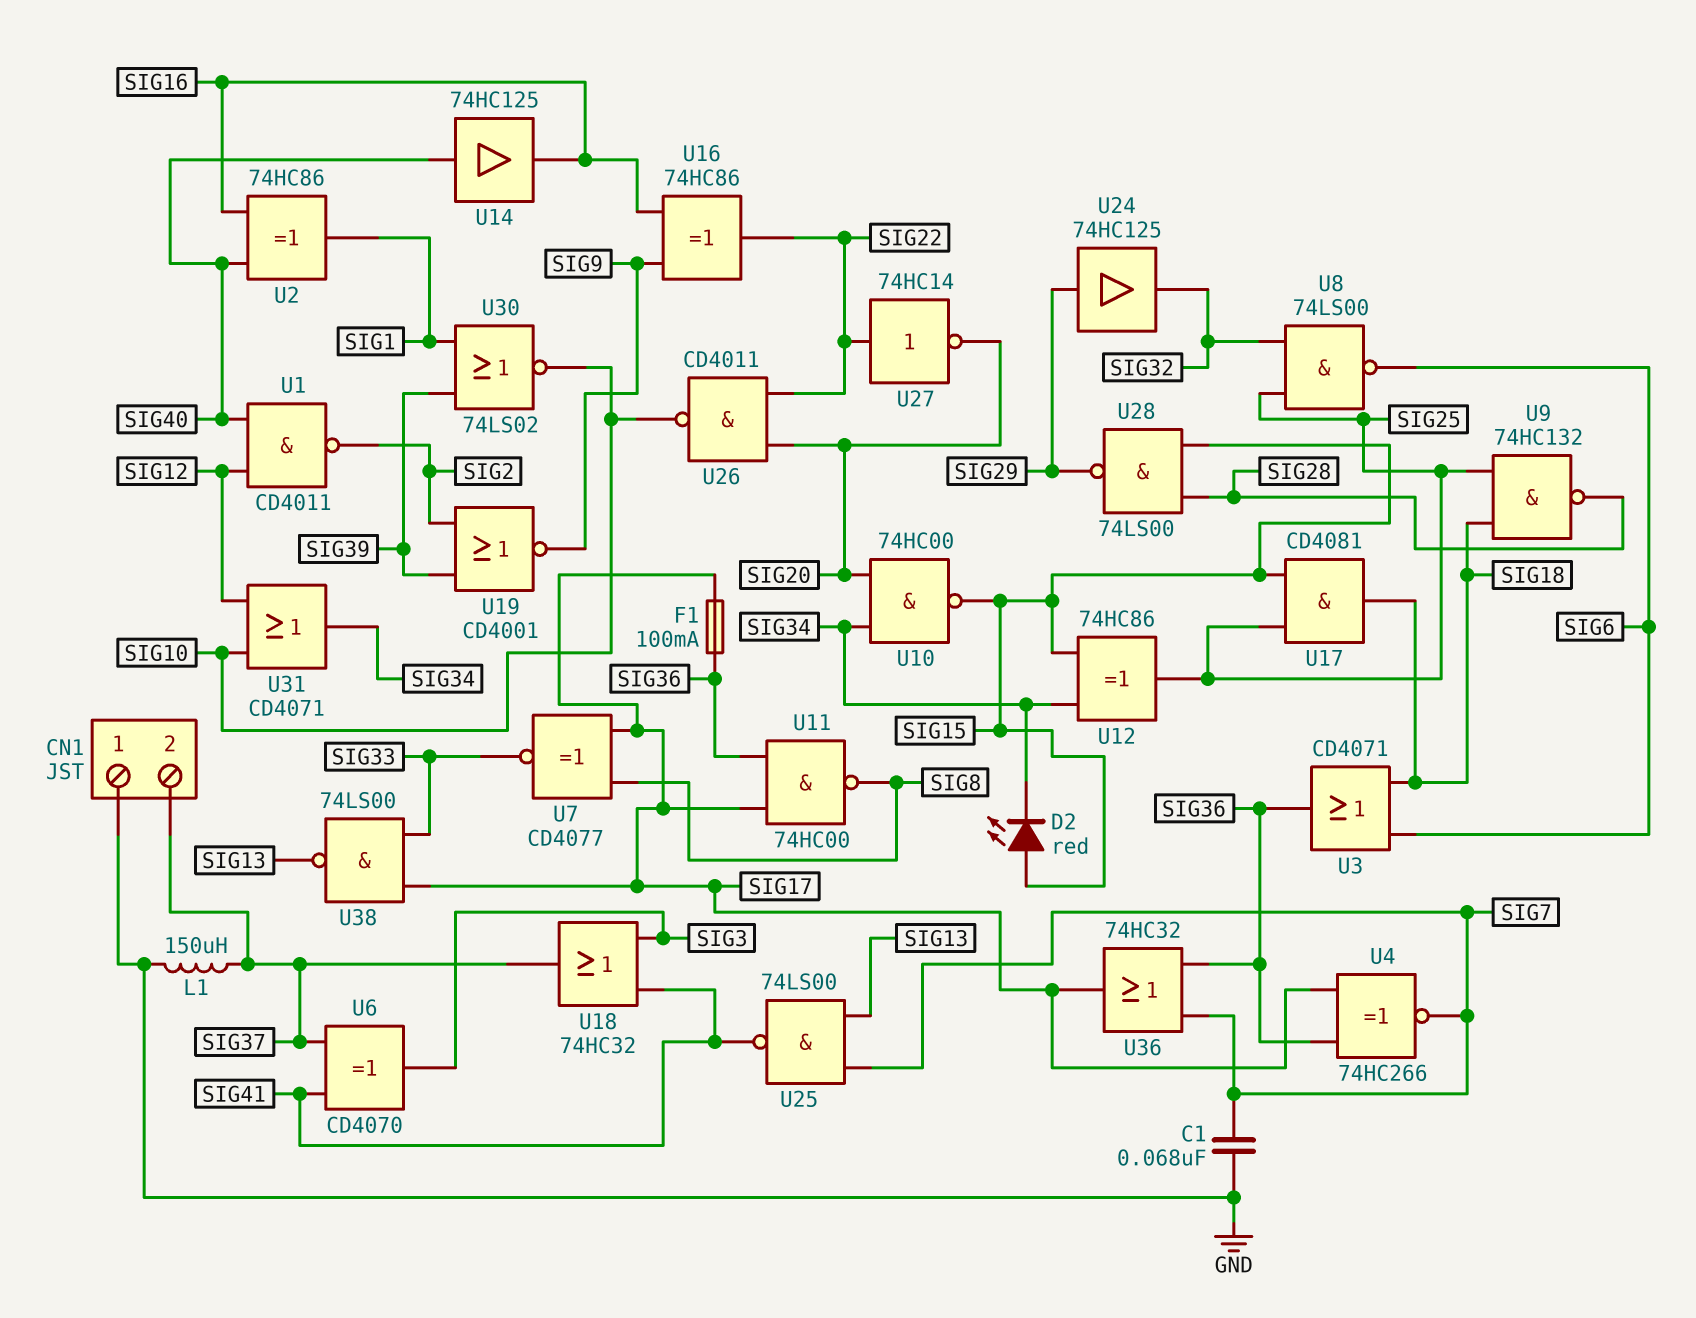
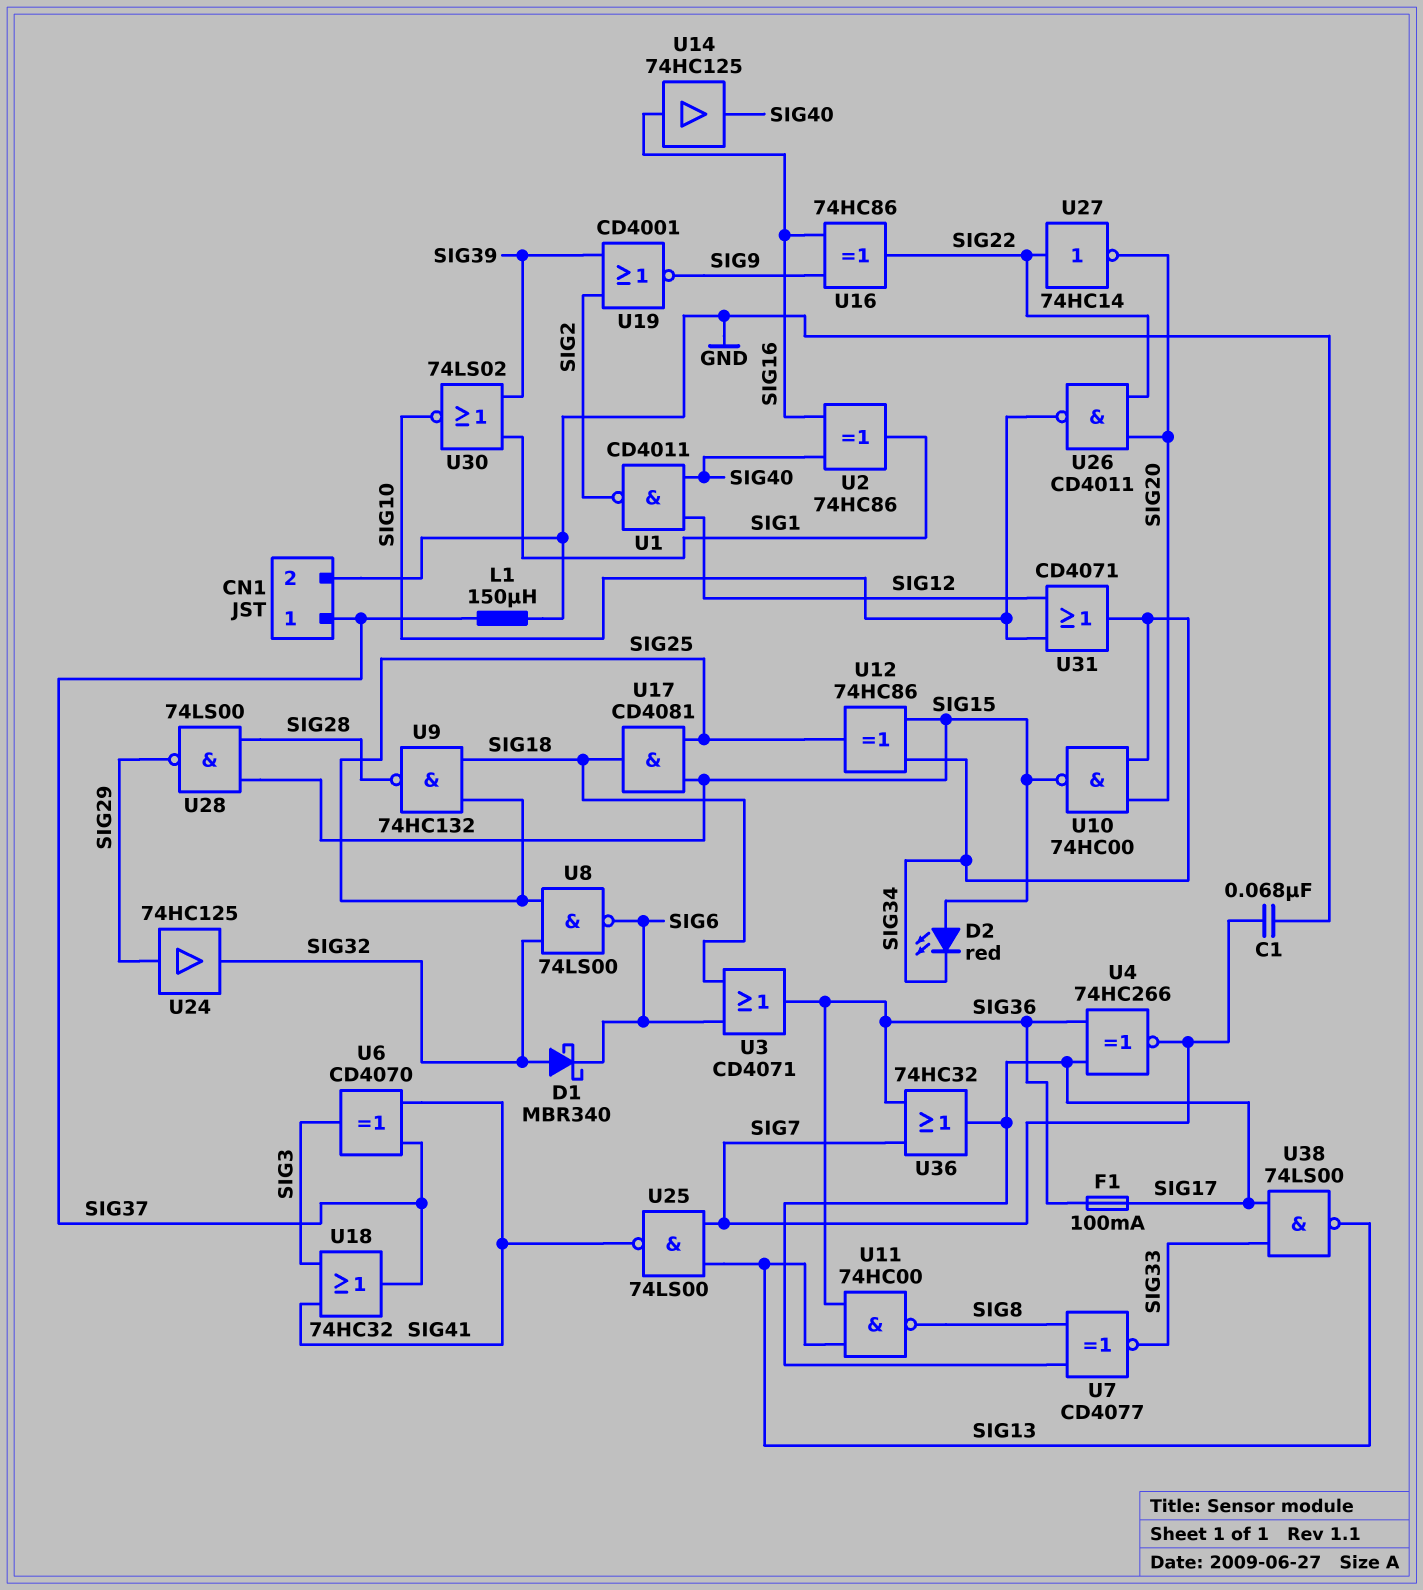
CN1 pin 1: GND -> SIG37
CN1 pin 2: SIG37 -> GND
D1: none -> schottky MBR340 (A SIG32, K SIG6)
U11: NAND 74HC00 (in SIG17, in SIG36, out SIG8) -> NAND 74HC00 (in SIG13, in SIG36, out SIG8)
U14: buffer 74HC125 (in SIG40, out SIG16) -> buffer 74HC125 (in SIG16, out SIG40)

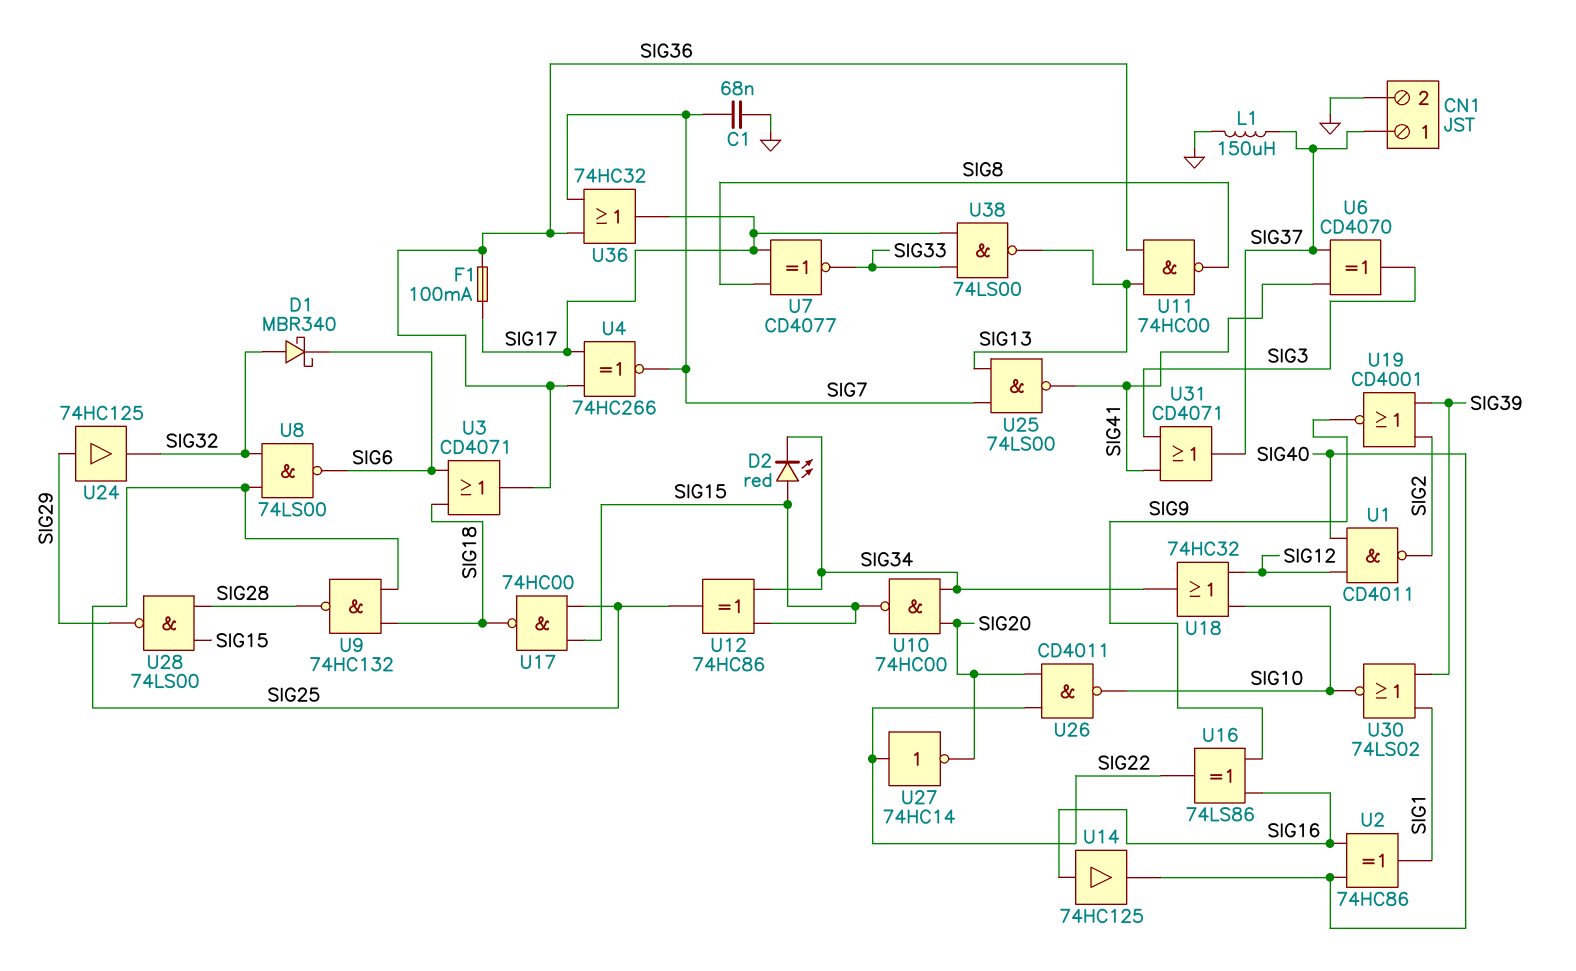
U16: XOR 74HC86 (in SIG9, in SIG16, out SIG22) -> XOR 74LS86 (in SIG9, in SIG16, out SIG22)
U17: AND CD4081 (in SIG15, in SIG25, out SIG18) -> NAND 74HC00 (in SIG15, in SIG25, out SIG18)
U18: OR 74HC32 (in SIG3, in SIG41, out SIG37) -> OR 74HC32 (in SIG10, in SIG12, out SIG34)
U31: OR CD4071 (in SIG10, in SIG12, out SIG34) -> OR CD4071 (in SIG3, in SIG41, out SIG37)

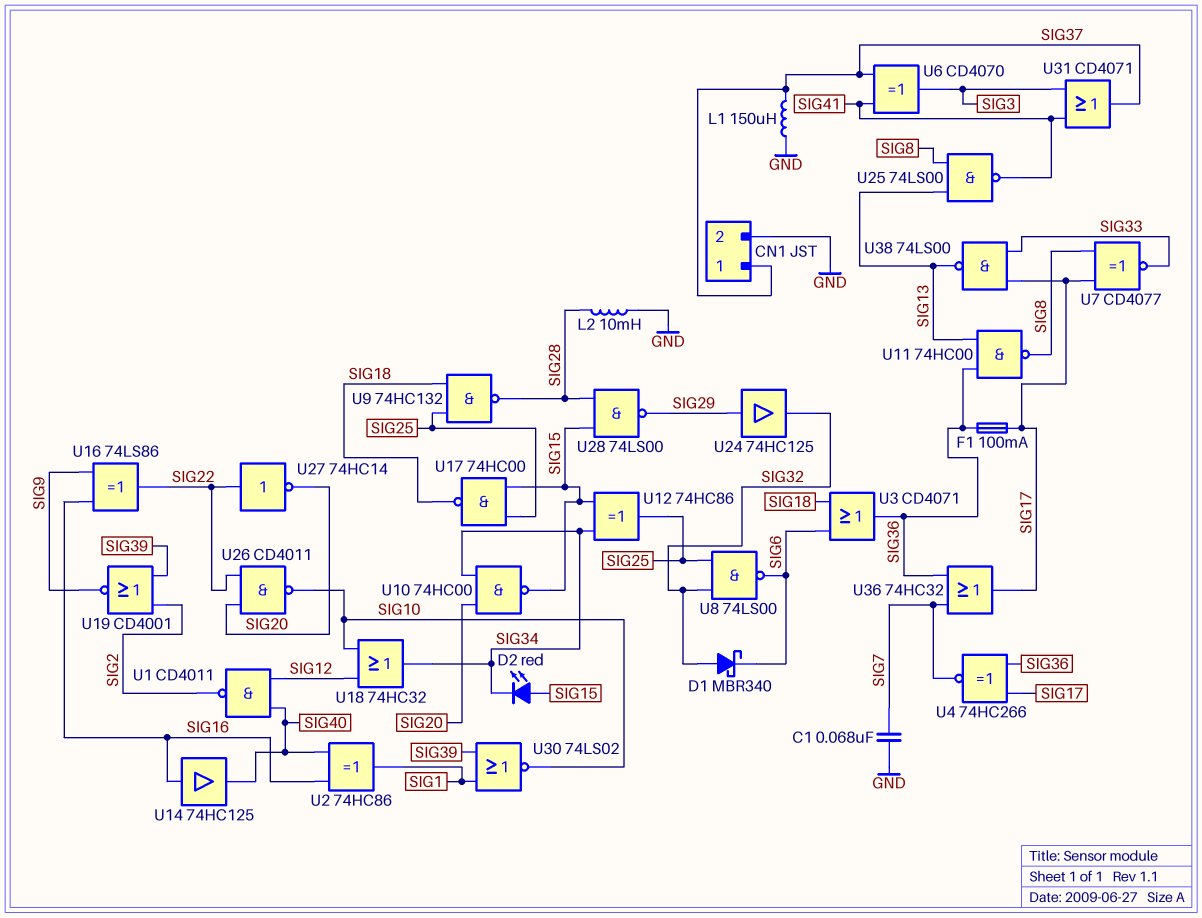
L2: none -> 10mH (GND, SIG28)
U25: NAND 74LS00 (in SIG7, in SIG13, out SIG41) -> NAND 74LS00 (in SIG8, in SIG13, out SIG41)

